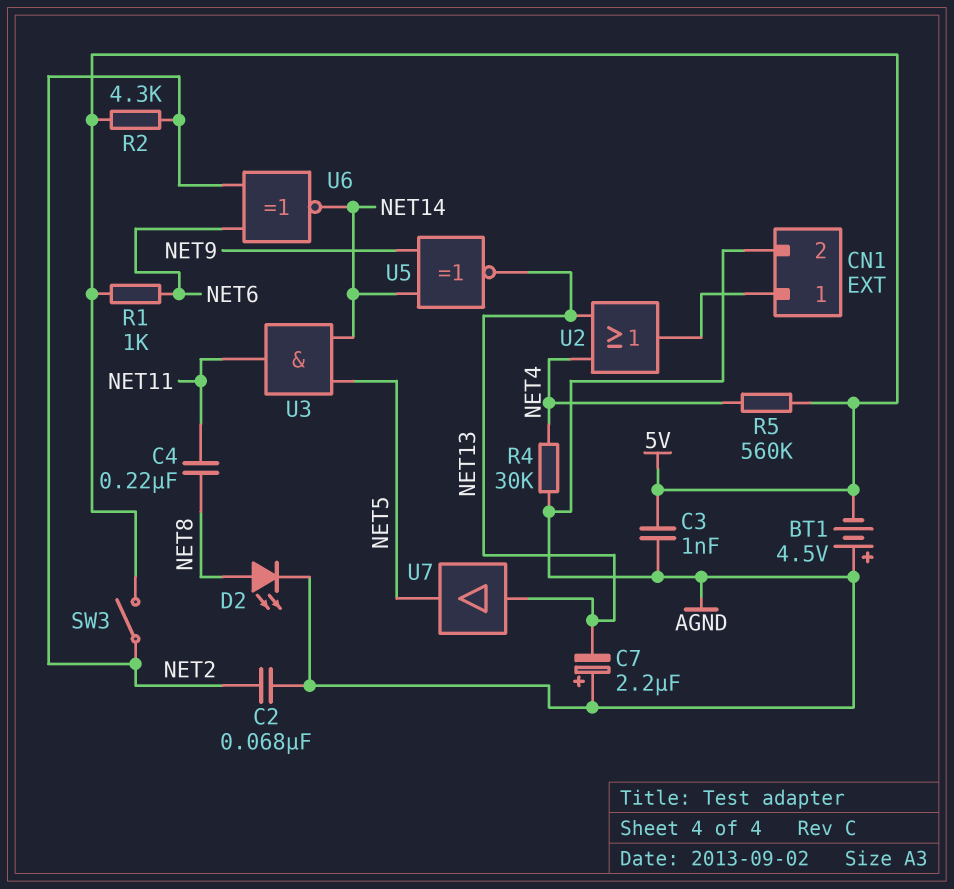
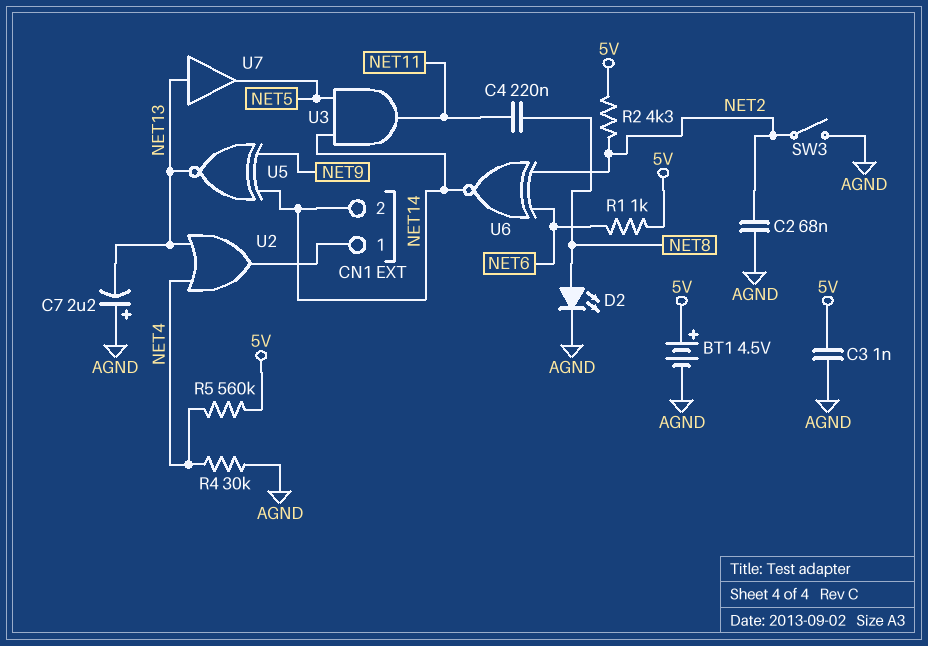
BT1: 4.5V (plus AGND, minus 5V) -> 4.5V (plus 5V, minus AGND)
CN1 pin 2: AGND -> NET14
SW3: switch (5V, NET2) -> switch (AGND, NET2)

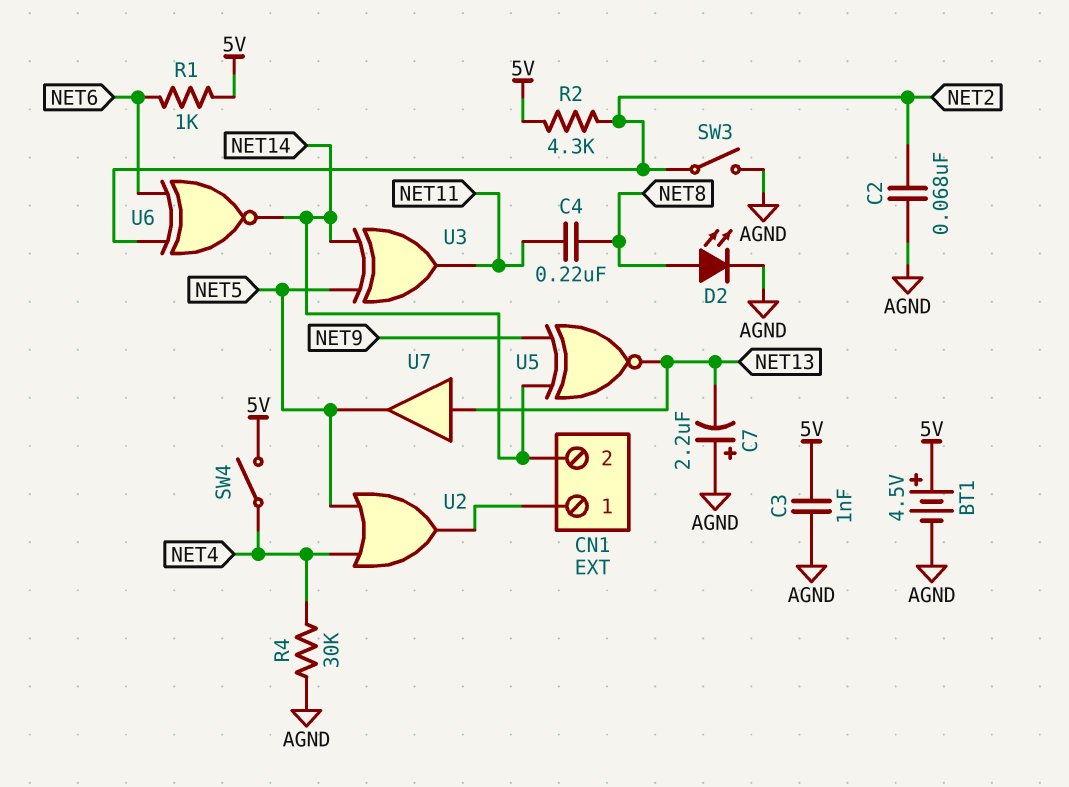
R5: 560k (5V, NET4) -> none
SW4: none -> switch (5V, NET4)
U2: OR (in NET4, in NET13, out CN1/1) -> OR (in NET4, in NET5, out CN1/1)
U3: AND (in NET5, in NET14, out NET11) -> XOR (in NET5, in NET14, out NET11)

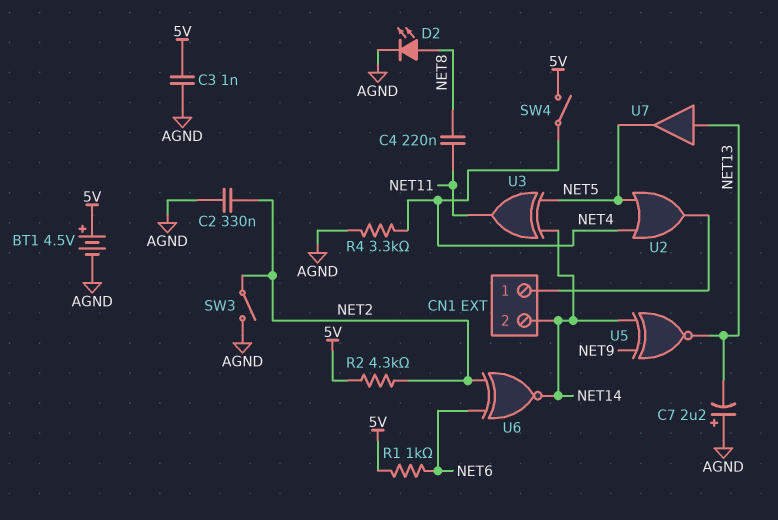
C2: 68nF (AGND, NET2) -> 330nF (AGND, NET2)
R4: 30k (AGND, NET4) -> 3.3k (AGND, NET4)

